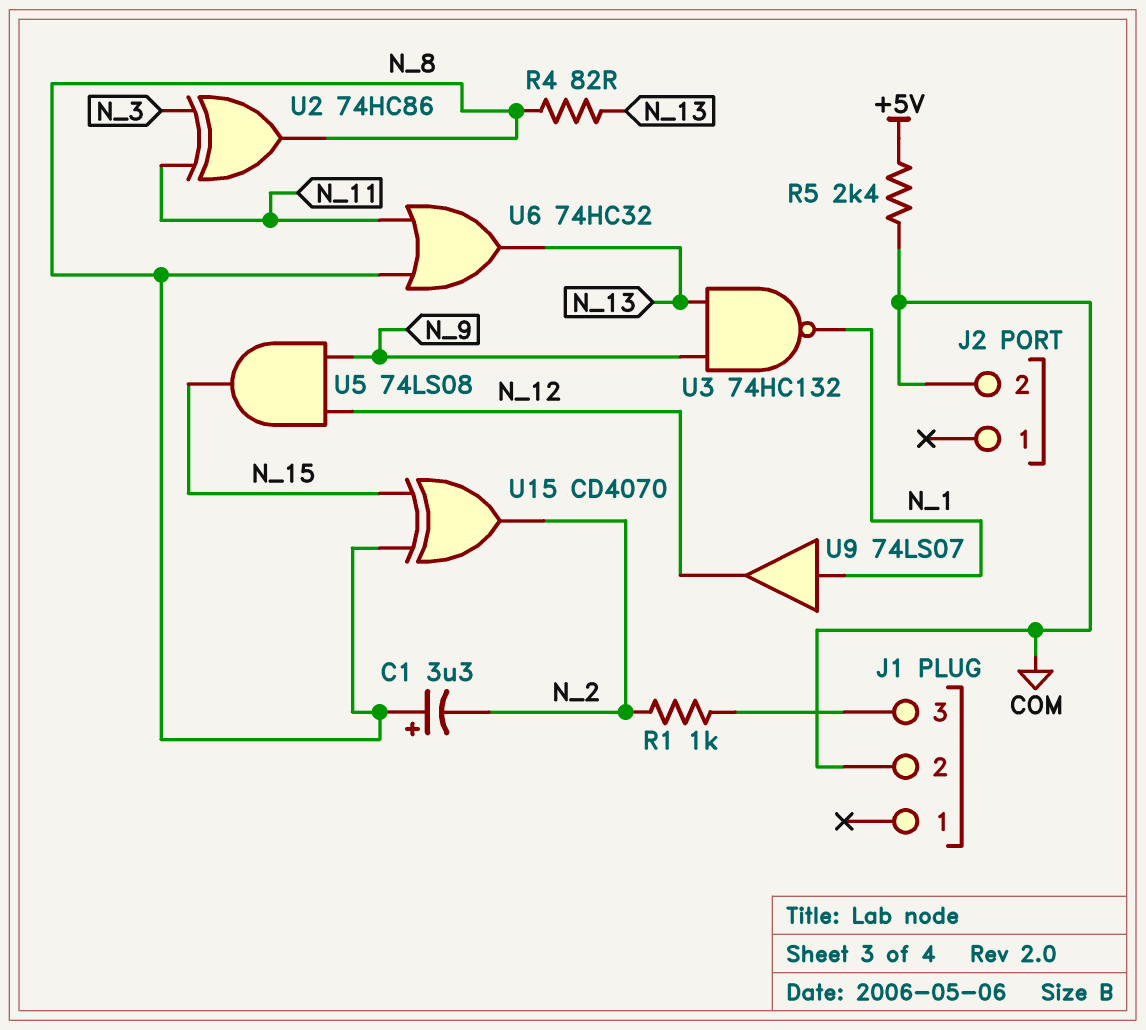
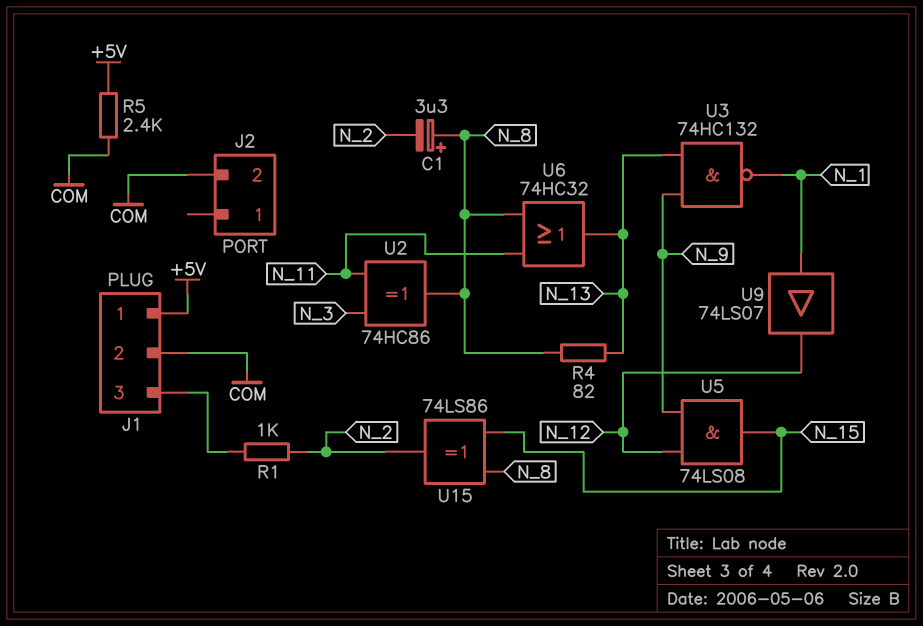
J1 pin 1: none -> +5V
U15: XOR CD4070 (in N_8, in N_15, out N_2) -> XOR 74LS86 (in N_8, in N_15, out N_2)

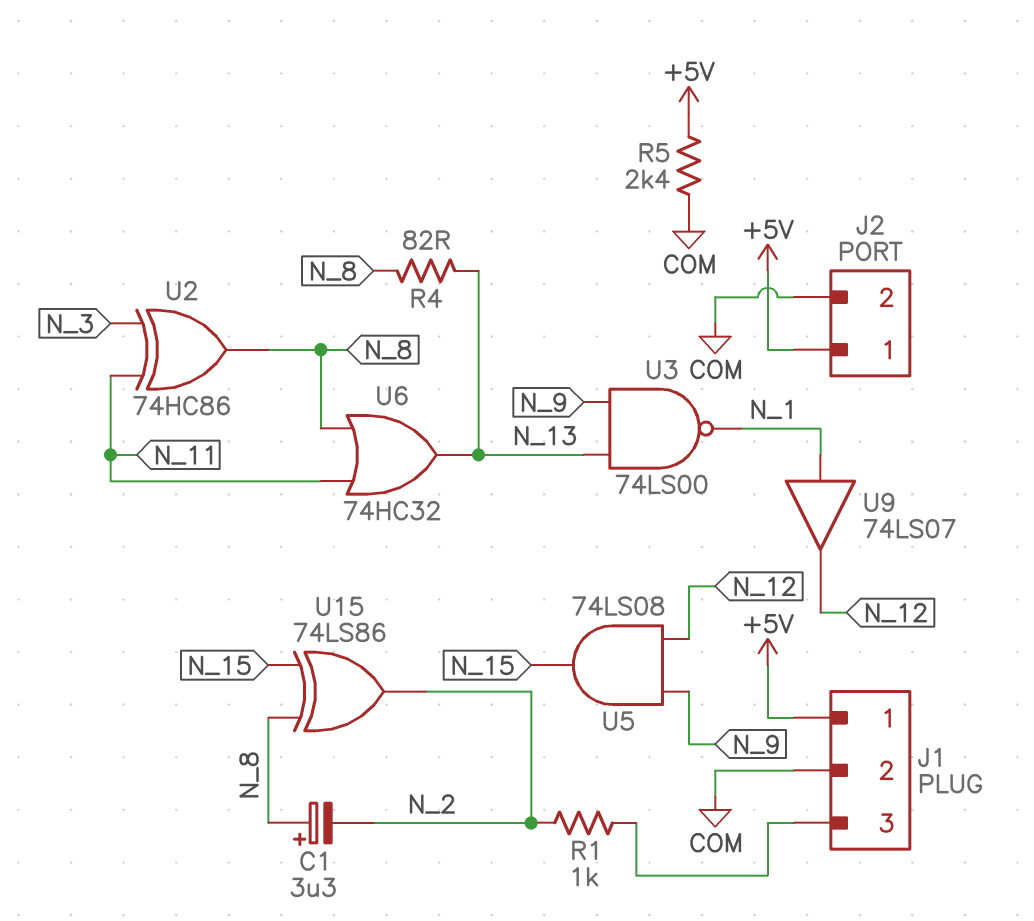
J2 pin 1: none -> +5V
U3: NAND 74HC132 (in N_9, in N_13, out N_1) -> NAND 74LS00 (in N_9, in N_13, out N_1)

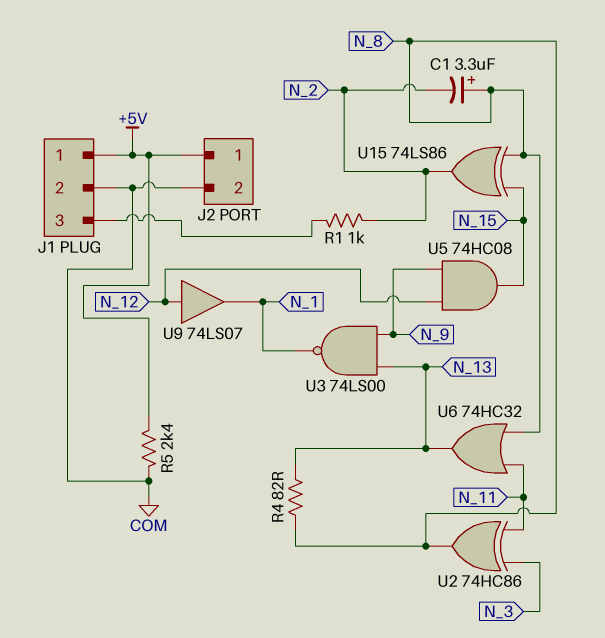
U5: AND 74LS08 (in N_9, in N_12, out N_15) -> AND 74HC08 (in N_9, in N_12, out N_15)
U9: buffer 74LS07 (in N_1, out N_12) -> buffer 74LS07 (in N_12, out N_1)

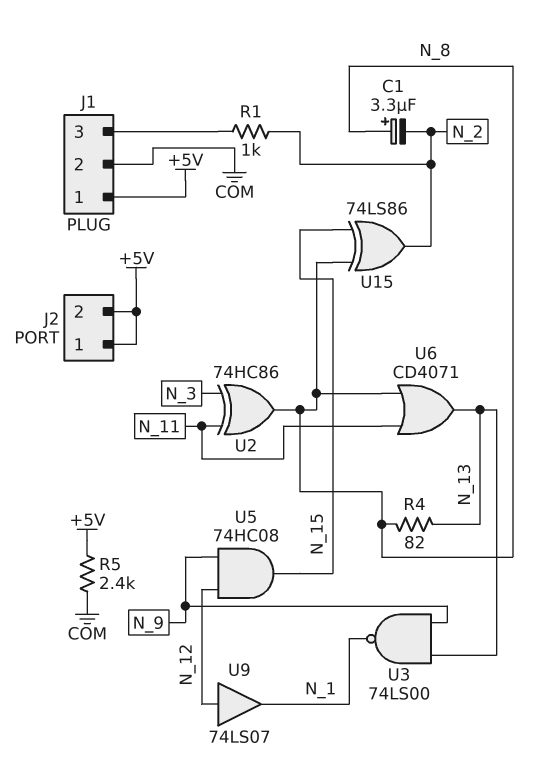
J2 pin 2: COM -> +5V
U6: OR 74HC32 (in N_8, in N_11, out N_13) -> OR CD4071 (in N_8, in N_11, out N_13)

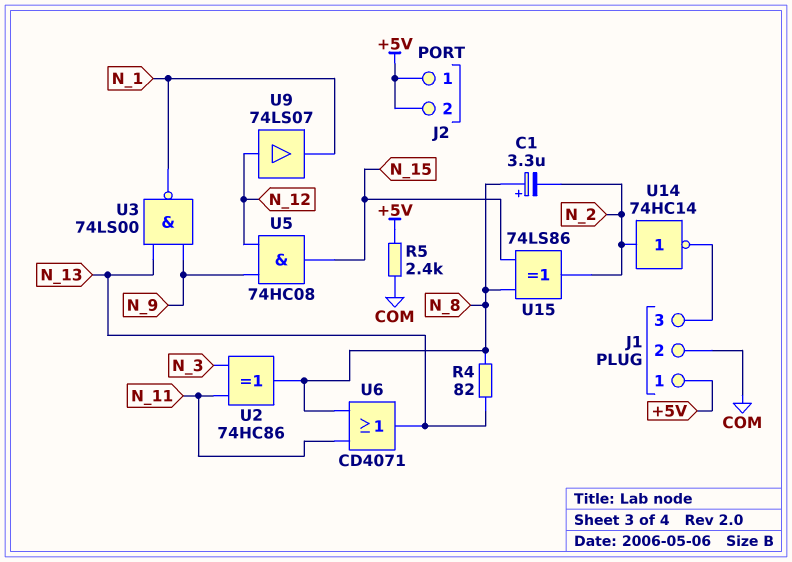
R1: 1k (J1/3, N_2) -> none
U14: none -> NOT 74HC14 (in N_2, out J1/3)

